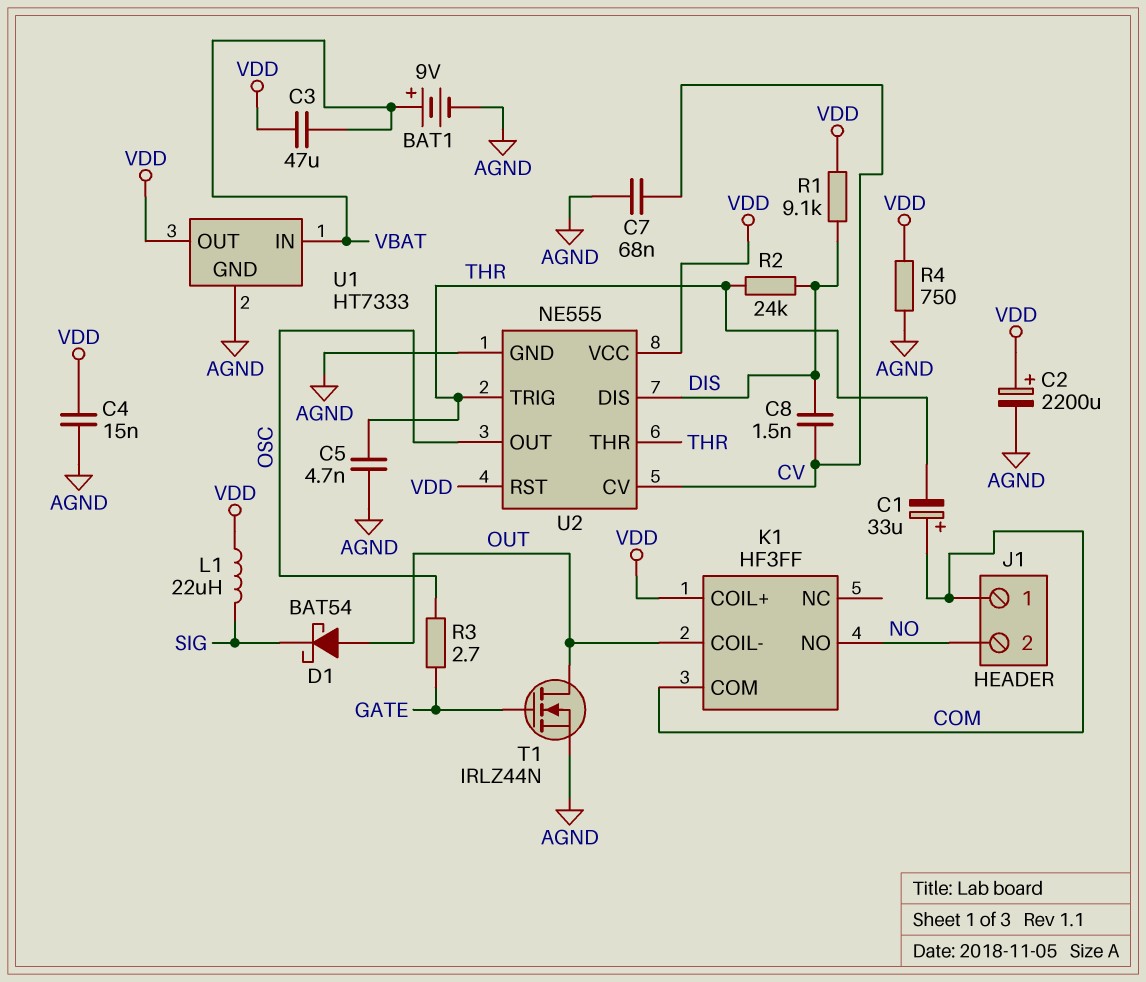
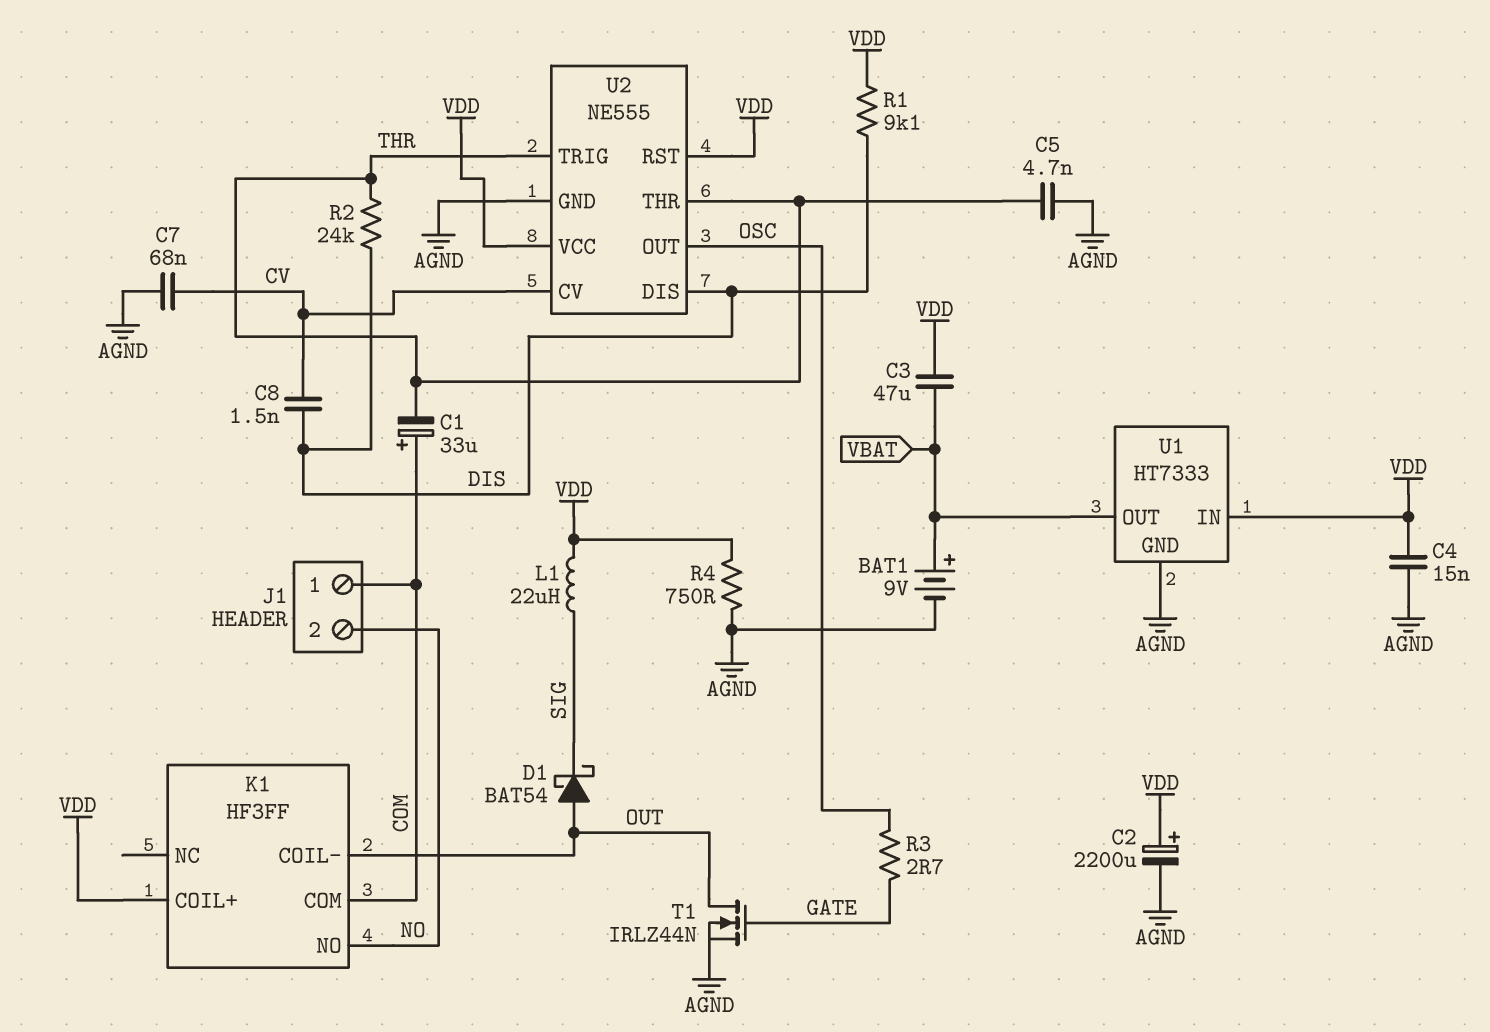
U1 pin IN: VBAT -> VDD
U1 pin OUT: VDD -> VBAT

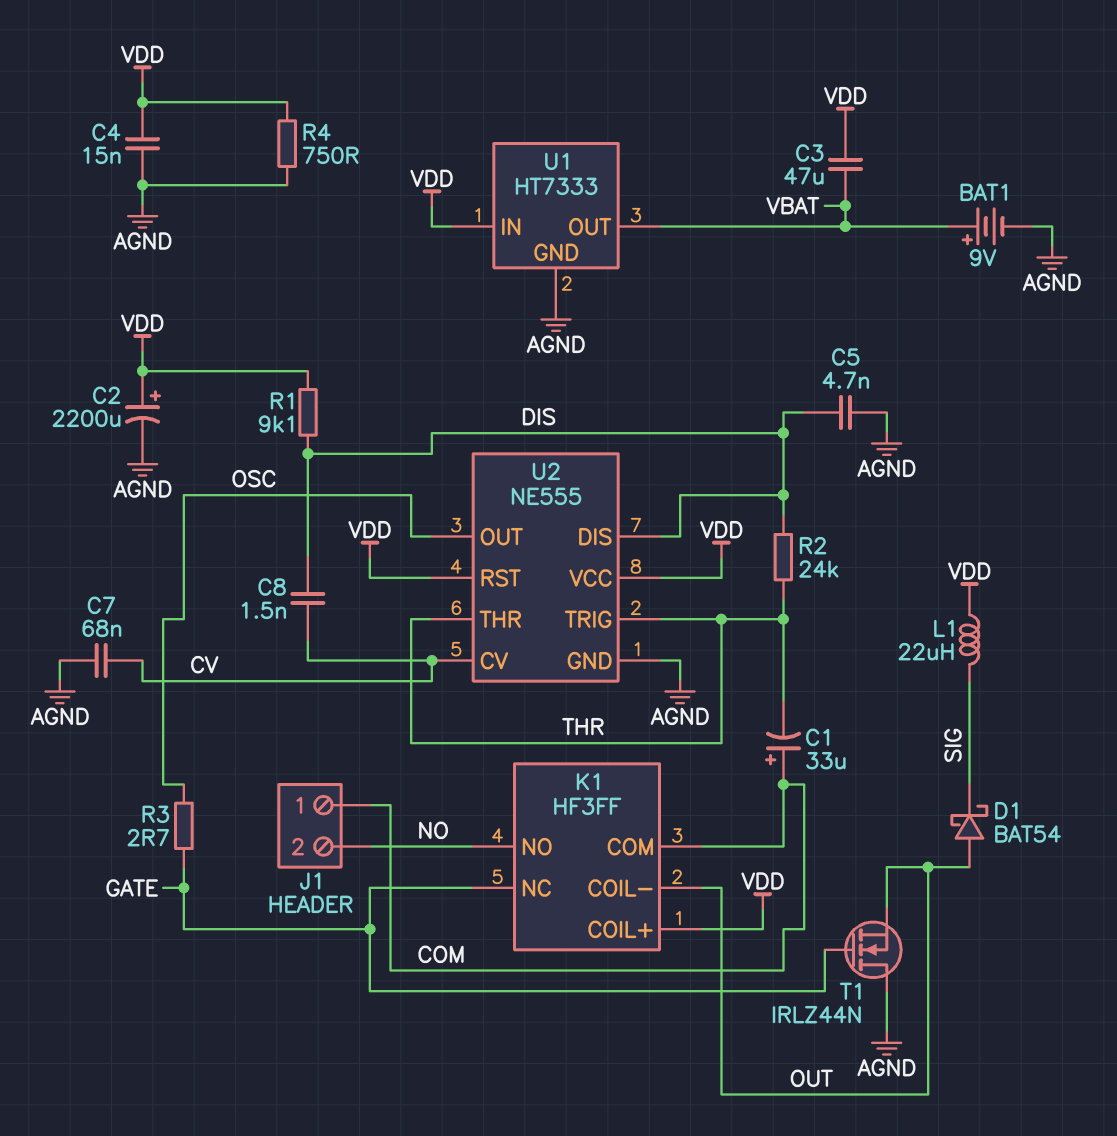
C5: 4.7nF (AGND, THR) -> 4.7nF (AGND, DIS)
K1 pin NC: none -> GATE
T1: NMOS IRLZ44N (G GATE, D OUT, S AGND) -> NMOS IRLZ44N (G GATE, D AGND, S OUT)

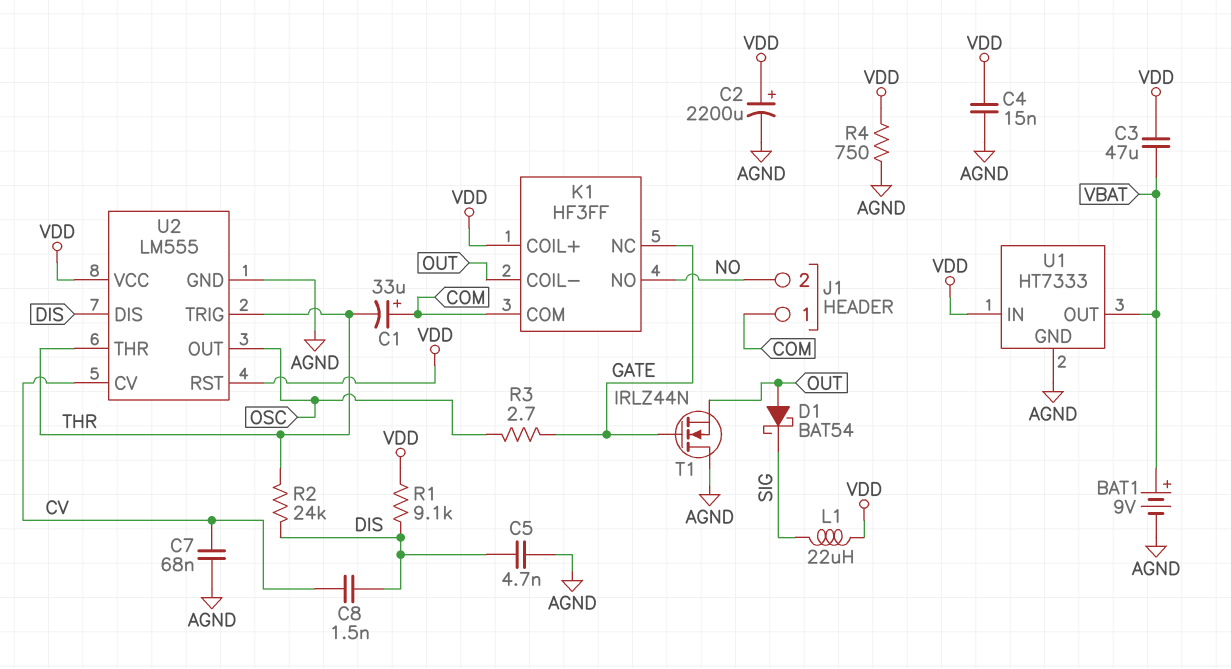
U2: NE555 -> LM555

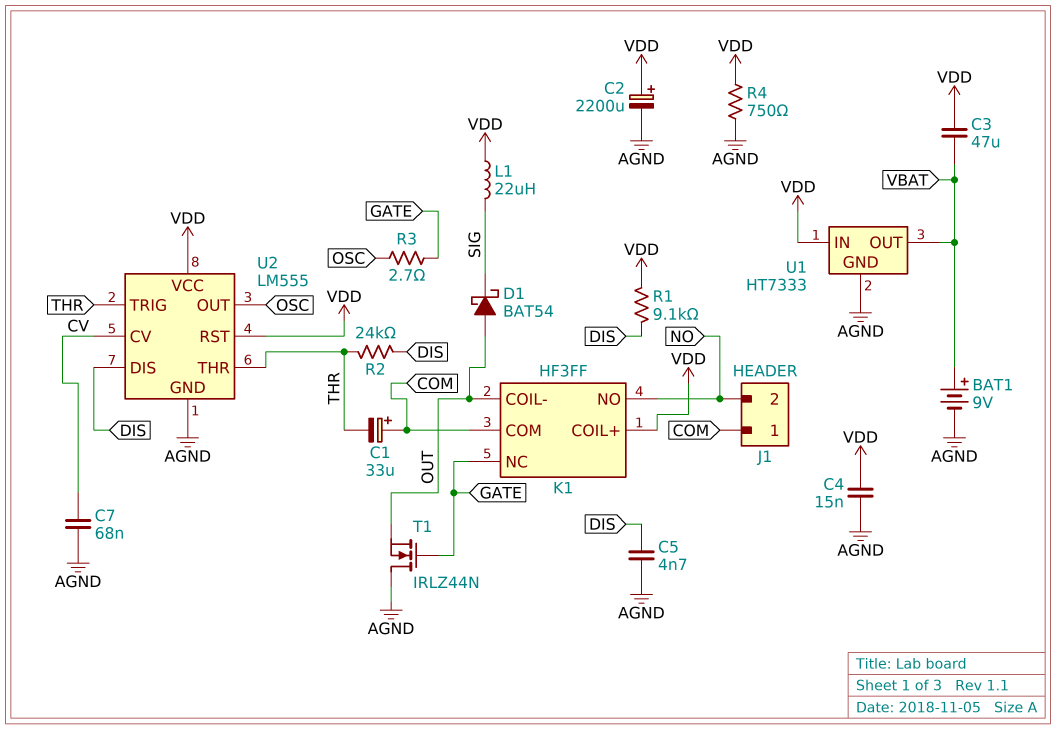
C8: 1.5nF (CV, DIS) -> none

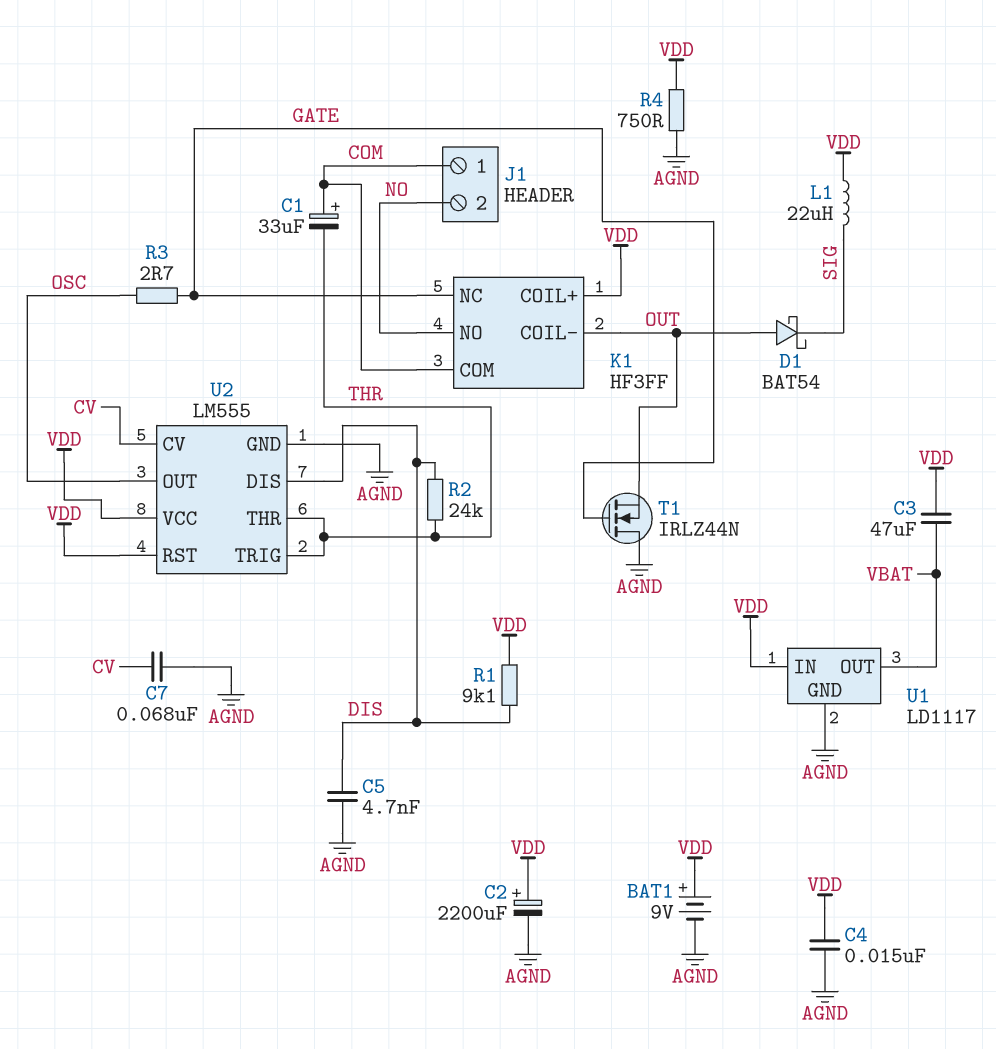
BAT1: 9V (plus VBAT, minus AGND) -> 9V (plus VDD, minus AGND)
U1: HT7333 -> LD1117

